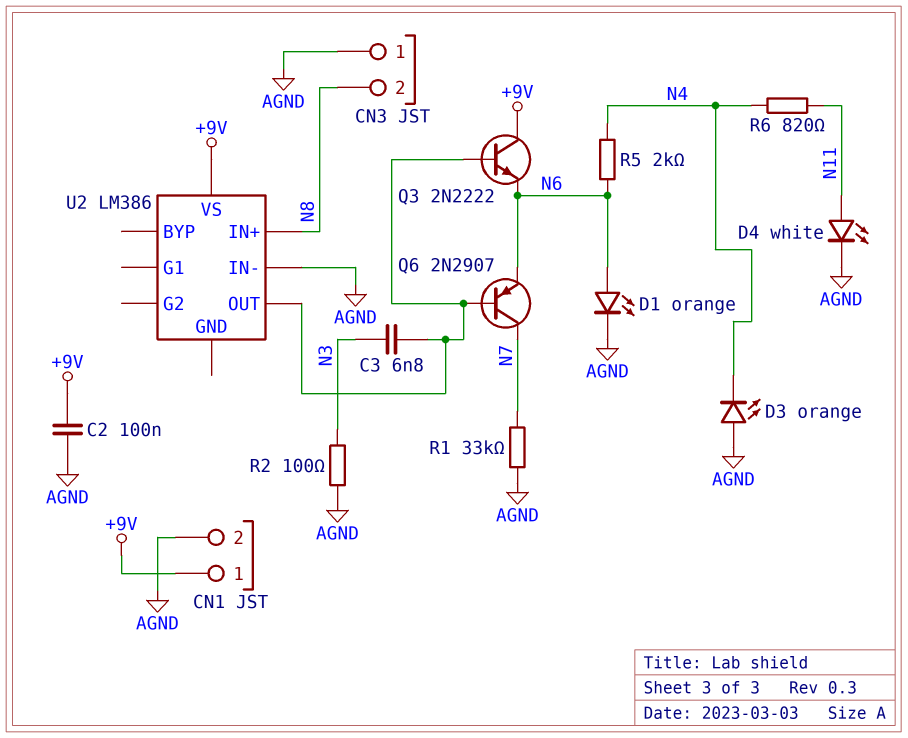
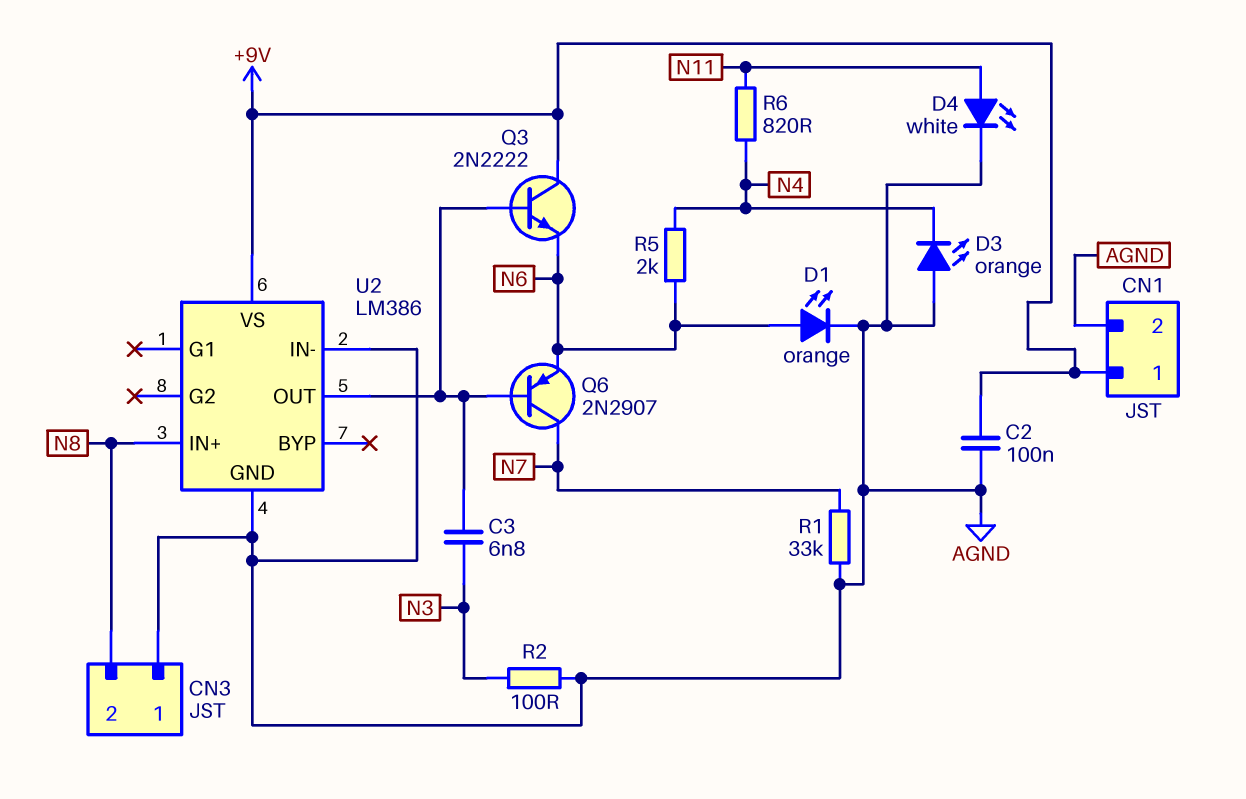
U2 pin GND: none -> AGND

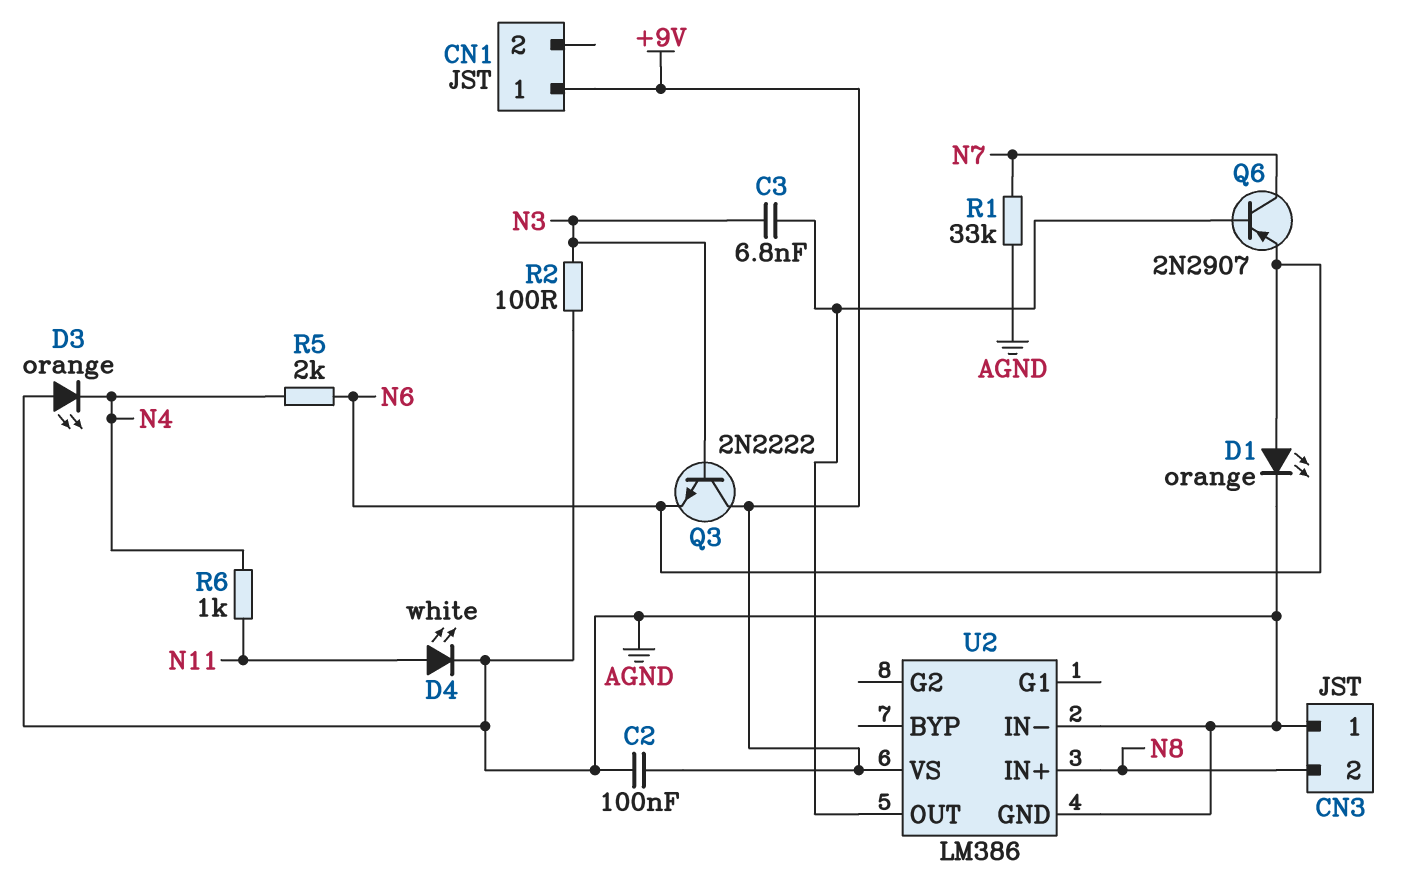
CN1 pin 2: AGND -> none
Q3: NPN 2N2222 (B U2/OUT, C +9V, E N6) -> NPN 2N2222 (B N3, C +9V, E N6)
R6: 820 (N4, N11) -> 1k (N4, N11)

